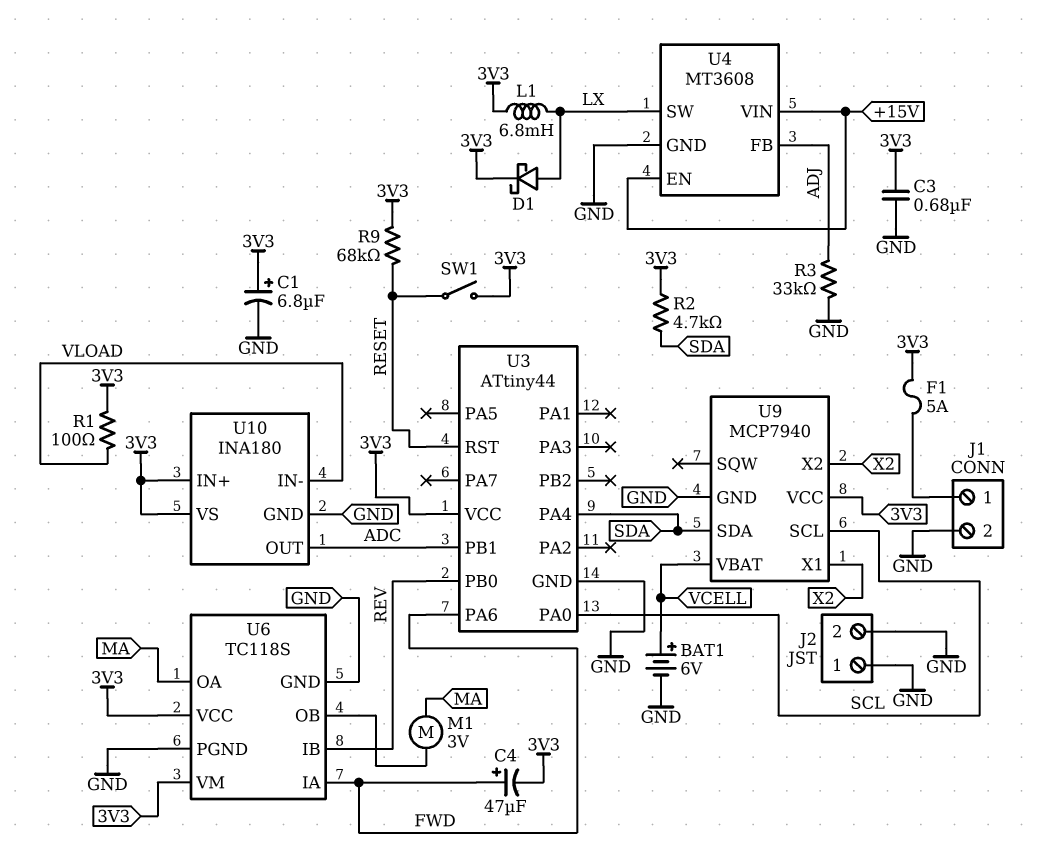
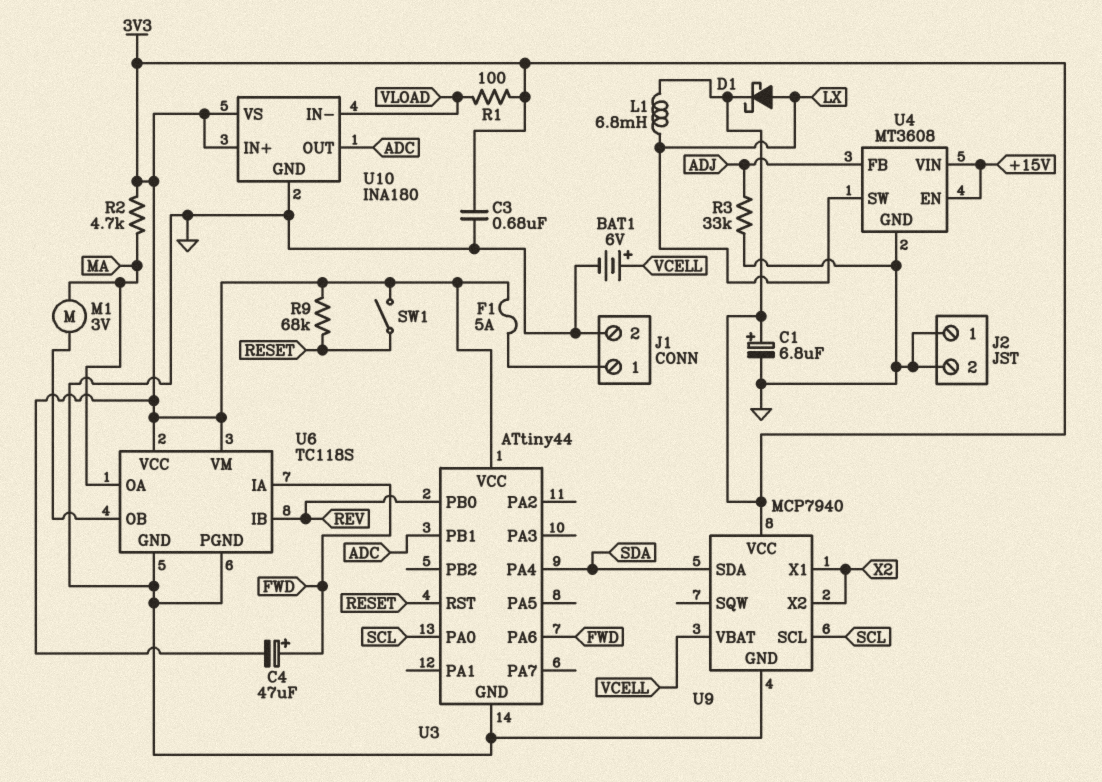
R2: 4.7k (3V3, SDA) -> 4.7k (3V3, MA)

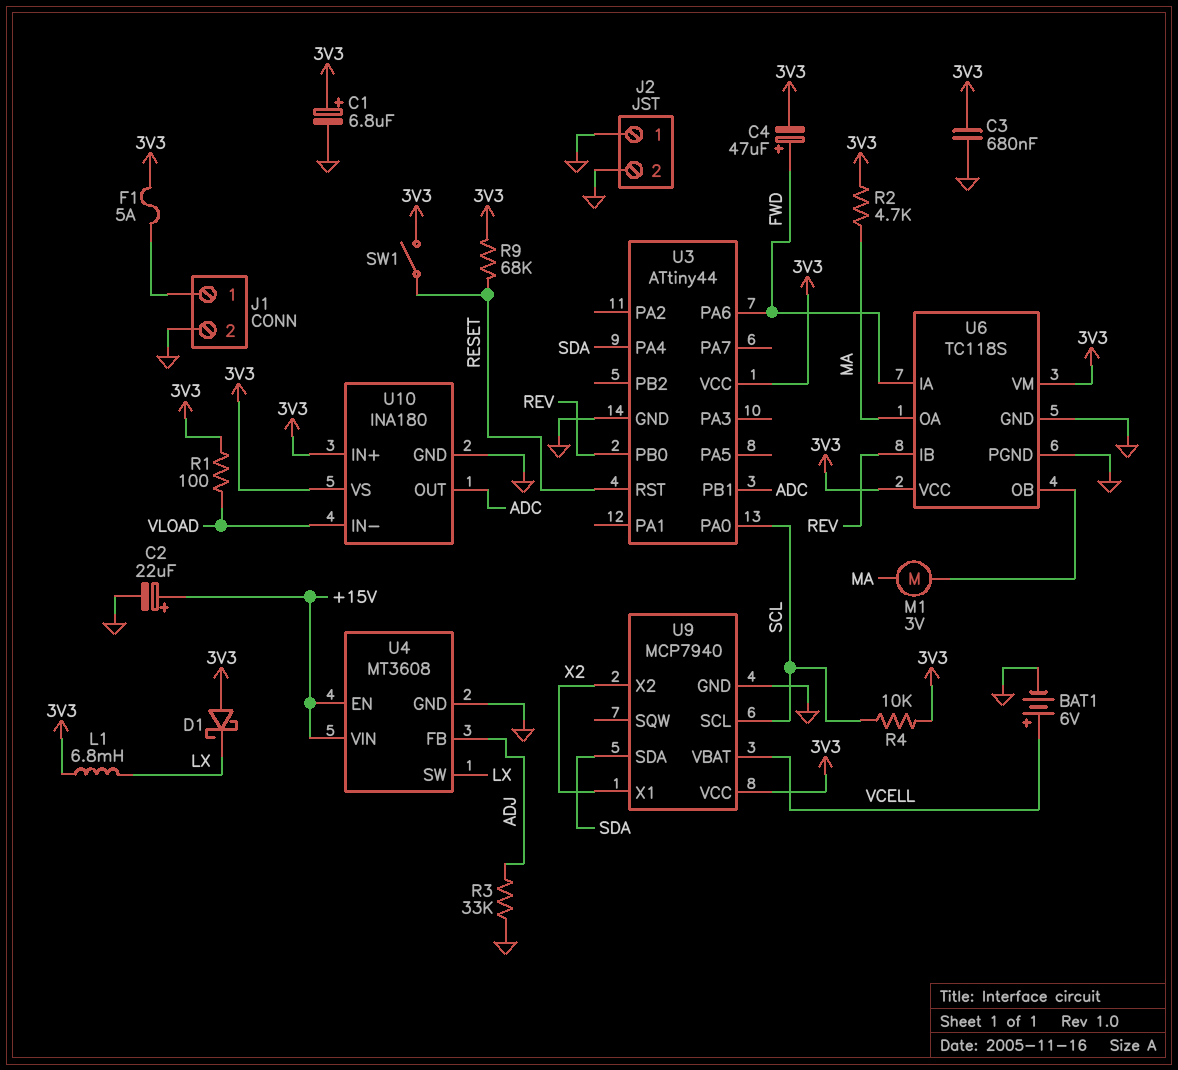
C2: none -> 22uF (plus +15V, minus GND)
D1: schottky (A LX, K 3V3) -> schottky (A 3V3, K LX)
R4: none -> 10k (3V3, SCL)

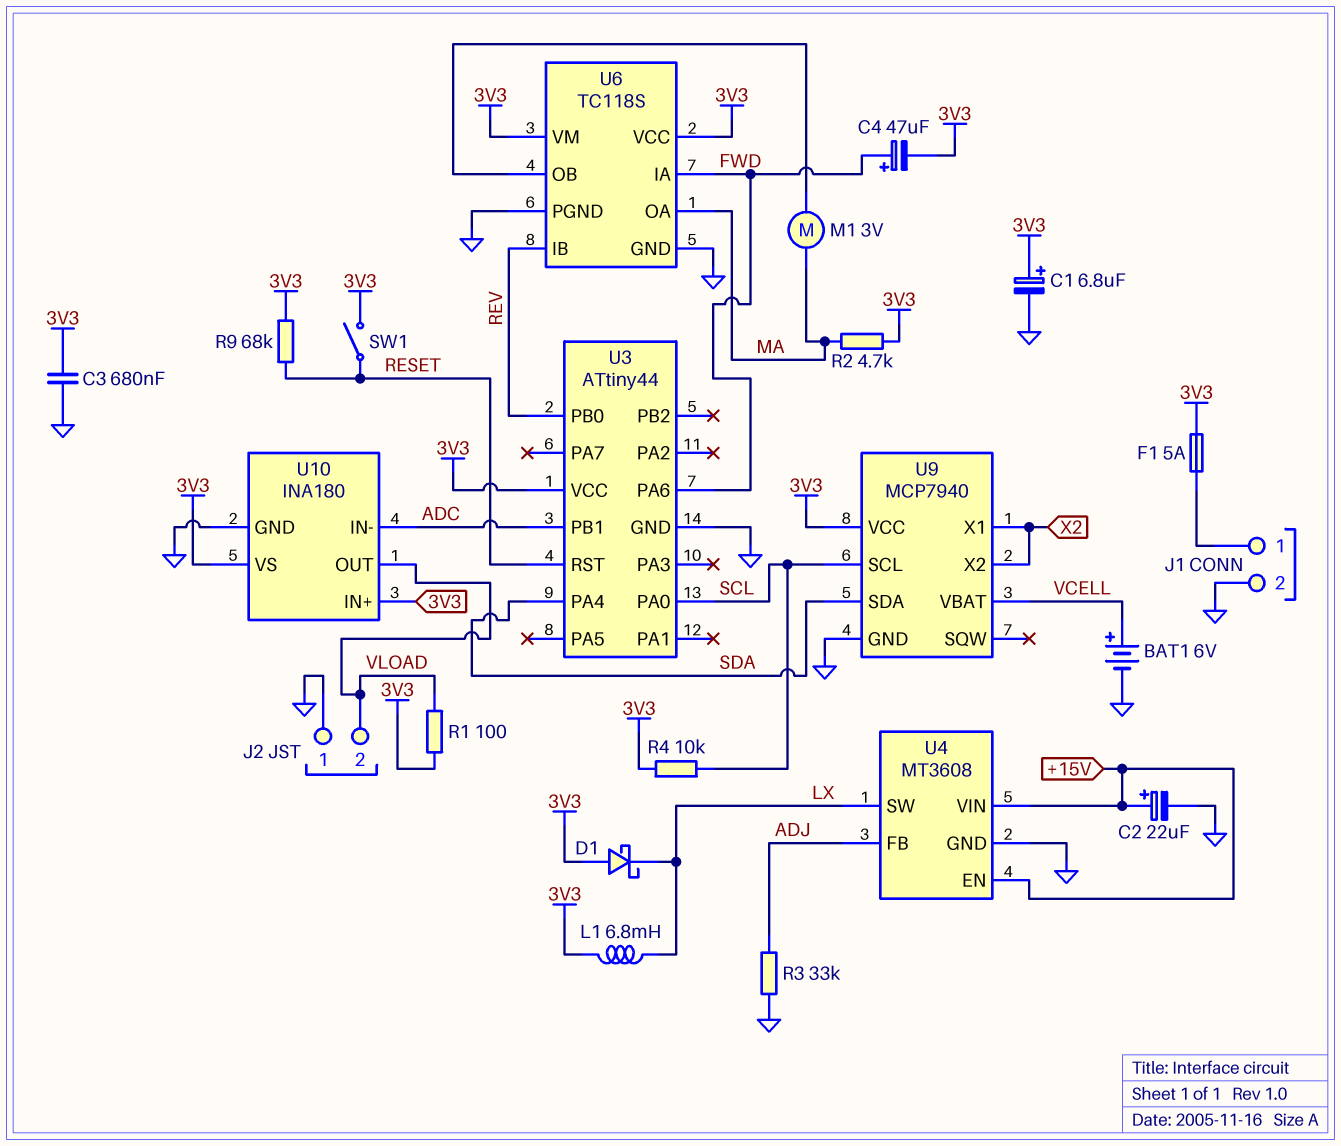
J2 pin 2: GND -> VLOAD
U10 pin IN-: VLOAD -> ADC
U10 pin OUT: ADC -> VLOAD

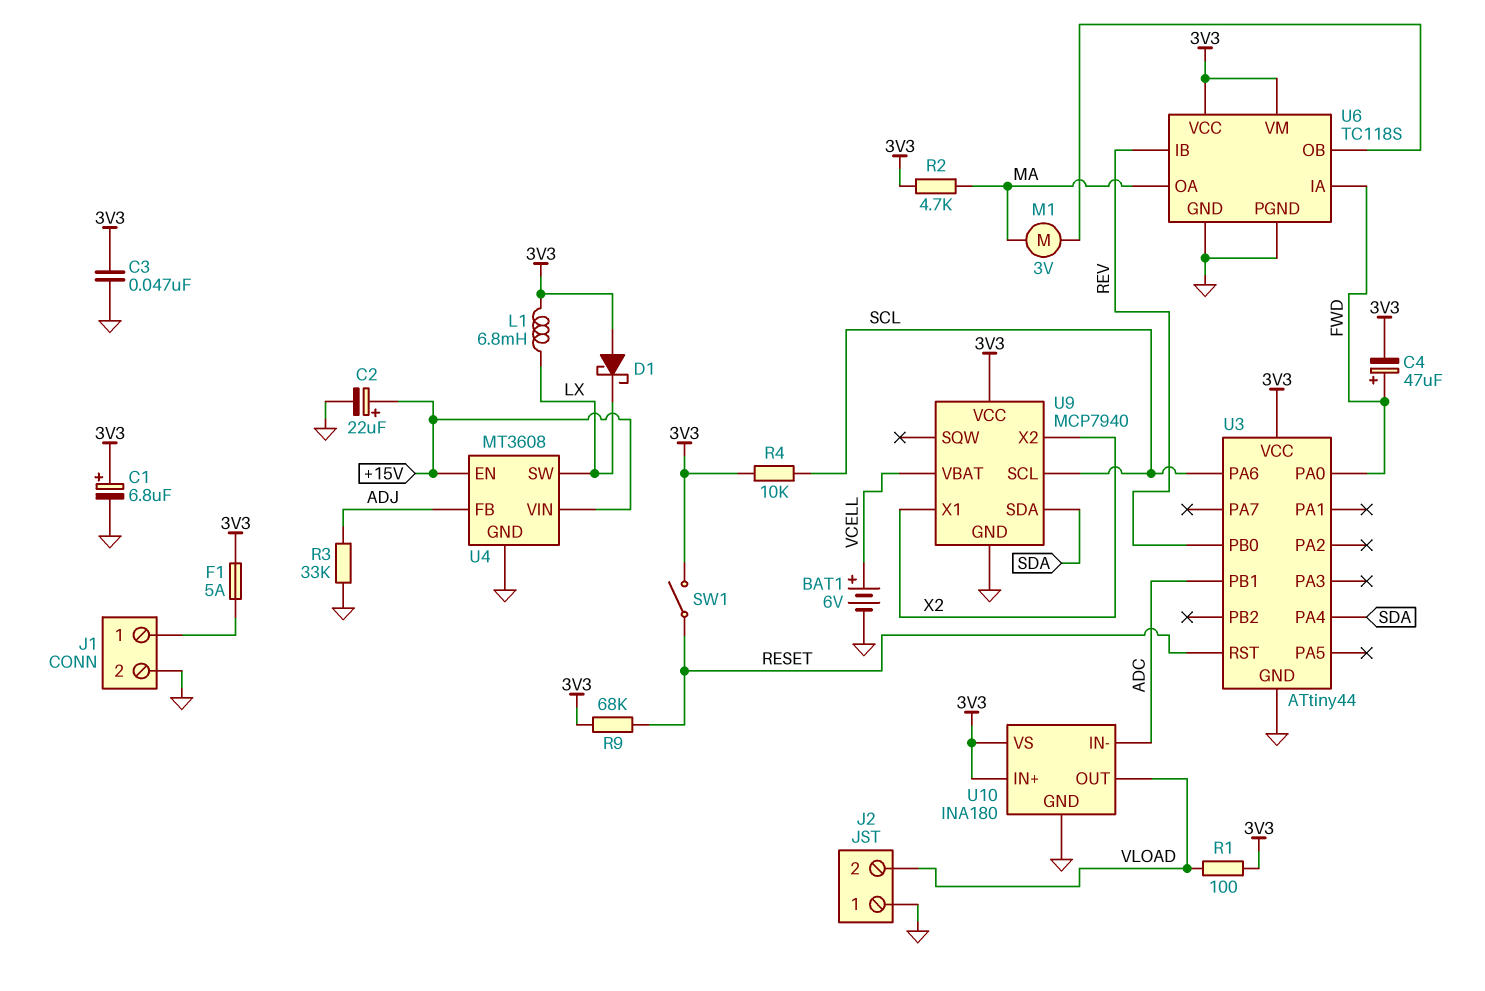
C3: 680nF (3V3, GND) -> 47nF (3V3, GND)
U3 pin PA0: SCL -> FWD
U3 pin PA6: FWD -> SCL

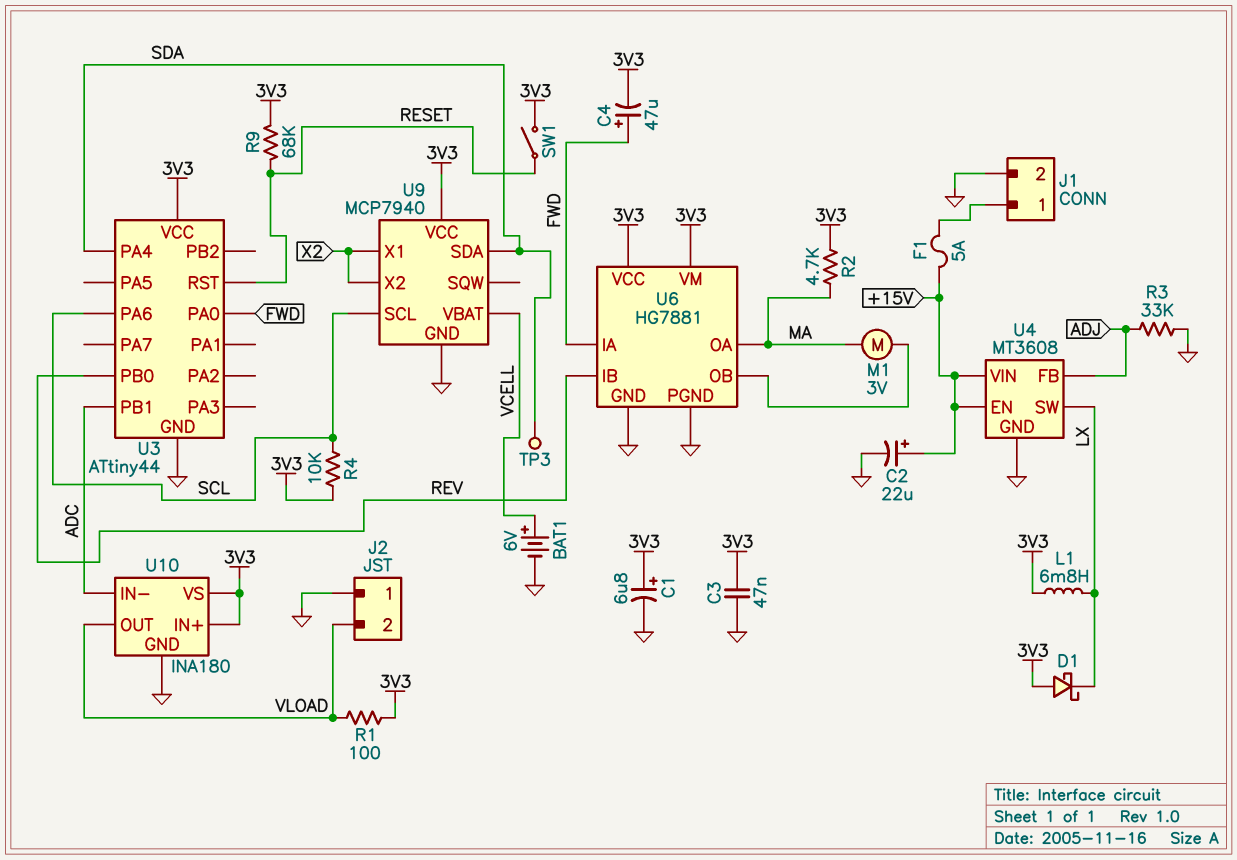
F1: 5A (3V3, J1/1) -> 5A (+15V, J1/1)
TP3: none -> test point (SDA)
U6: TC118S -> HG7881

